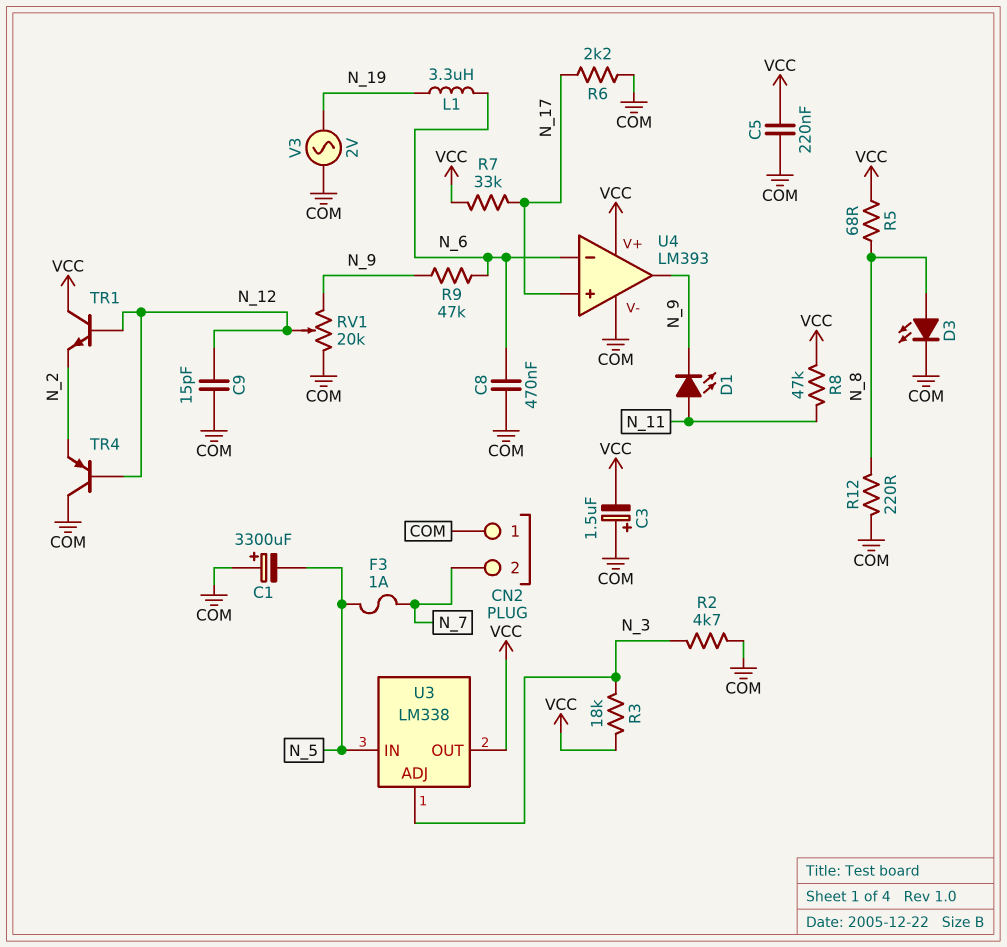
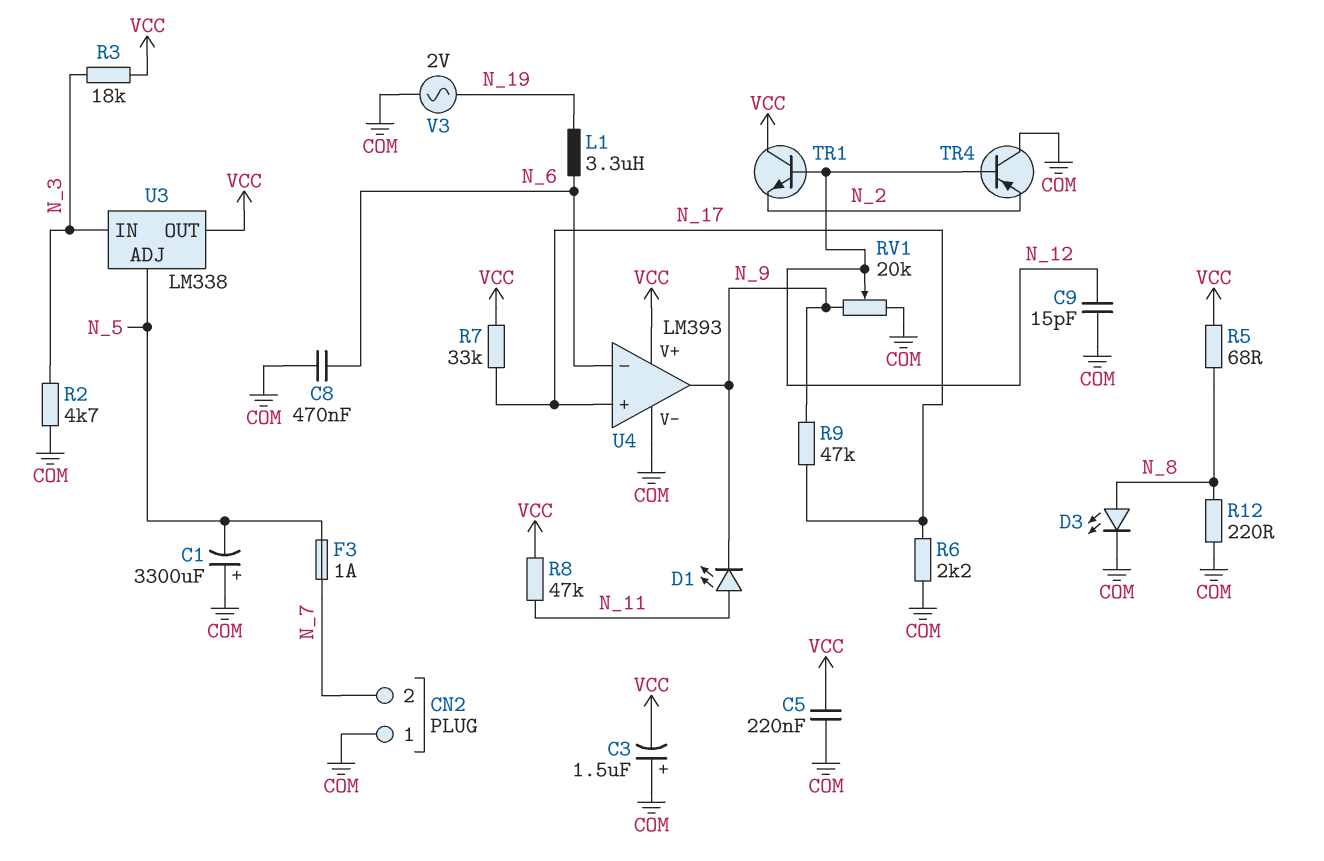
R9: 47k (N_6, N_9) -> 47k (N_9, N_17)
U3 pin ADJ: N_3 -> N_5
U3 pin IN: N_5 -> N_3

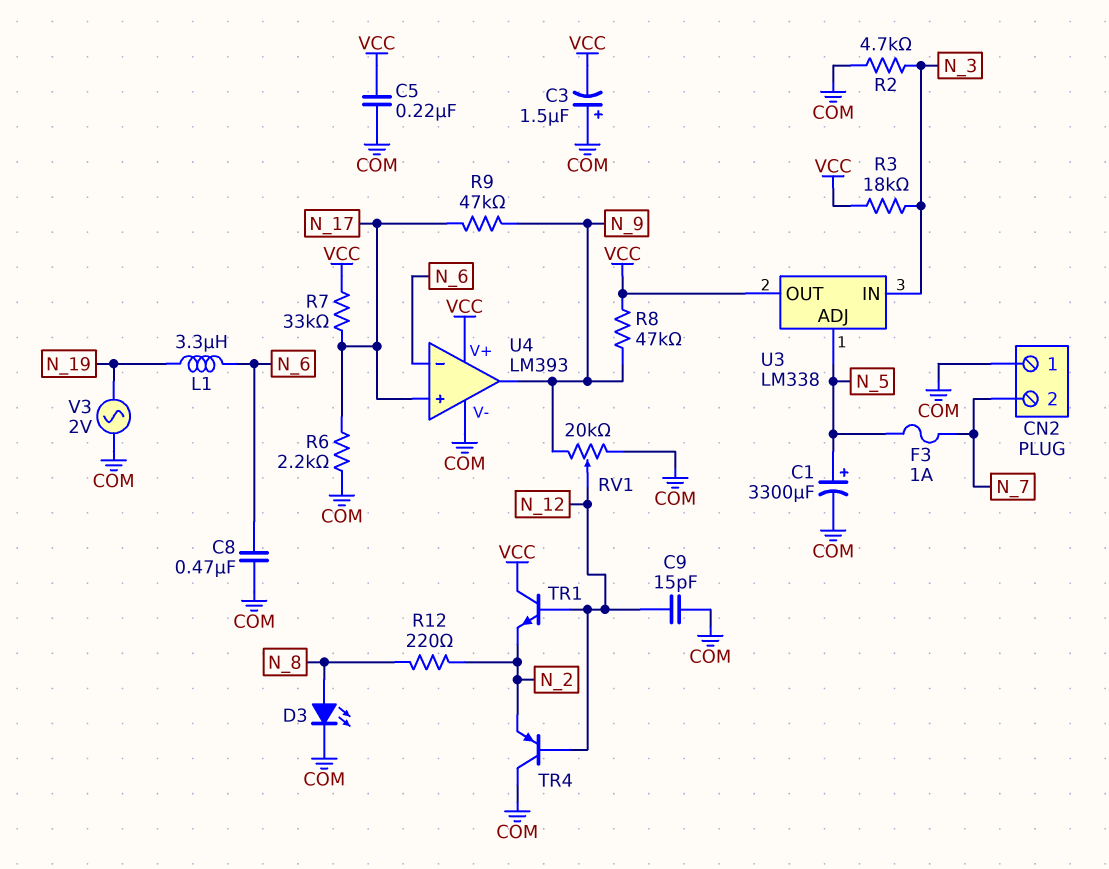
C1: 3300uF (plus COM, minus N_5) -> 3300uF (plus N_5, minus COM)
D1: LED (A N_11, K N_9) -> none
R5: 68 (N_8, VCC) -> none
R8: 47k (N_11, VCC) -> 47k (N_9, VCC)
R12: 220 (COM, N_8) -> 220 (N_2, N_8)

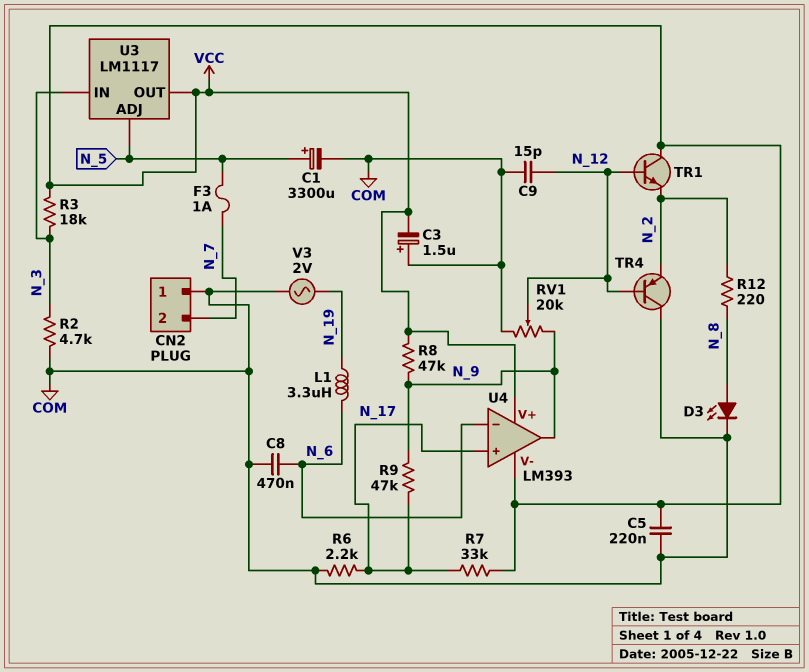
U3: LM338 -> LM1117
U4 pin V-: COM -> VCC

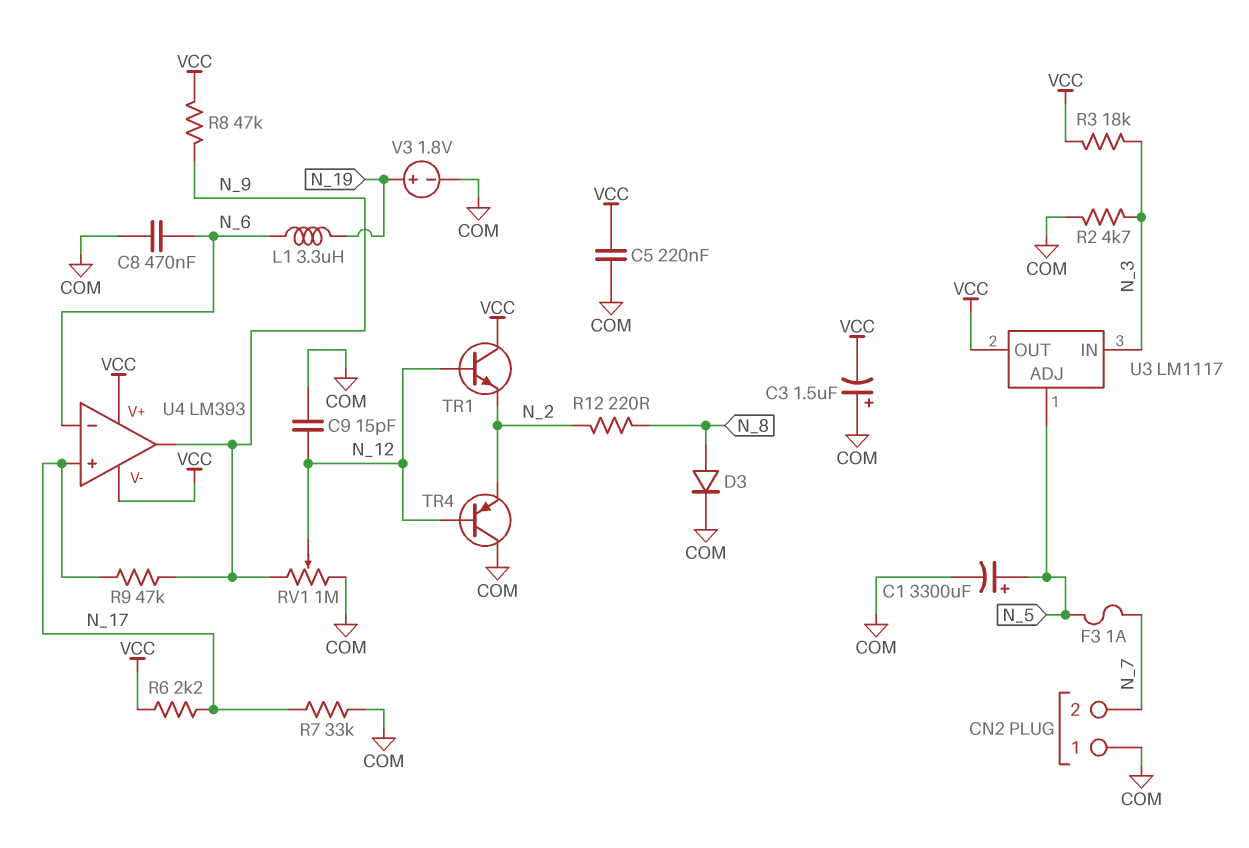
D3: LED (A N_8, K COM) -> diode (A N_8, K COM)
R6: 2.2k (COM, N_17) -> 2.2k (N_17, VCC)
R7: 33k (N_17, VCC) -> 33k (COM, N_17)
RV1: 20k (COM, N_9, wiper N_12) -> 1M (COM, N_9, wiper N_12)
V3: AC 2V (COM, N_19) -> 1.8V (plus N_19, minus COM)

